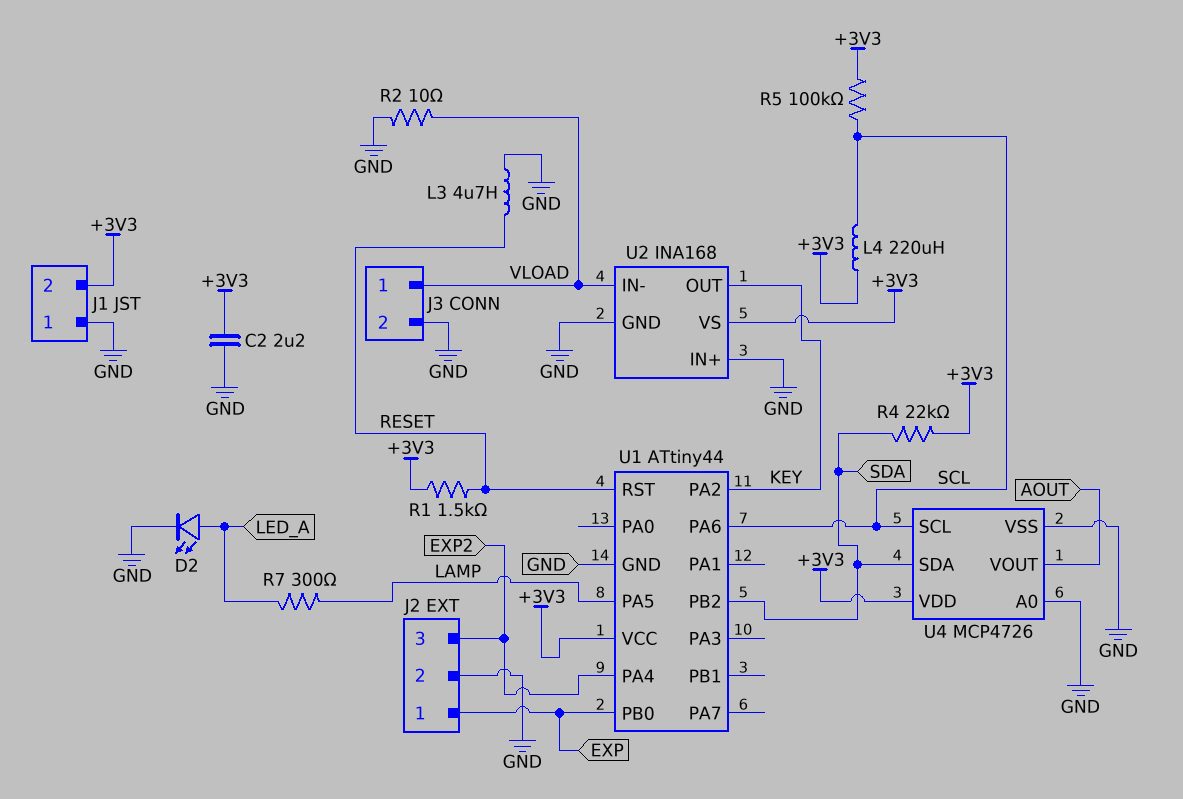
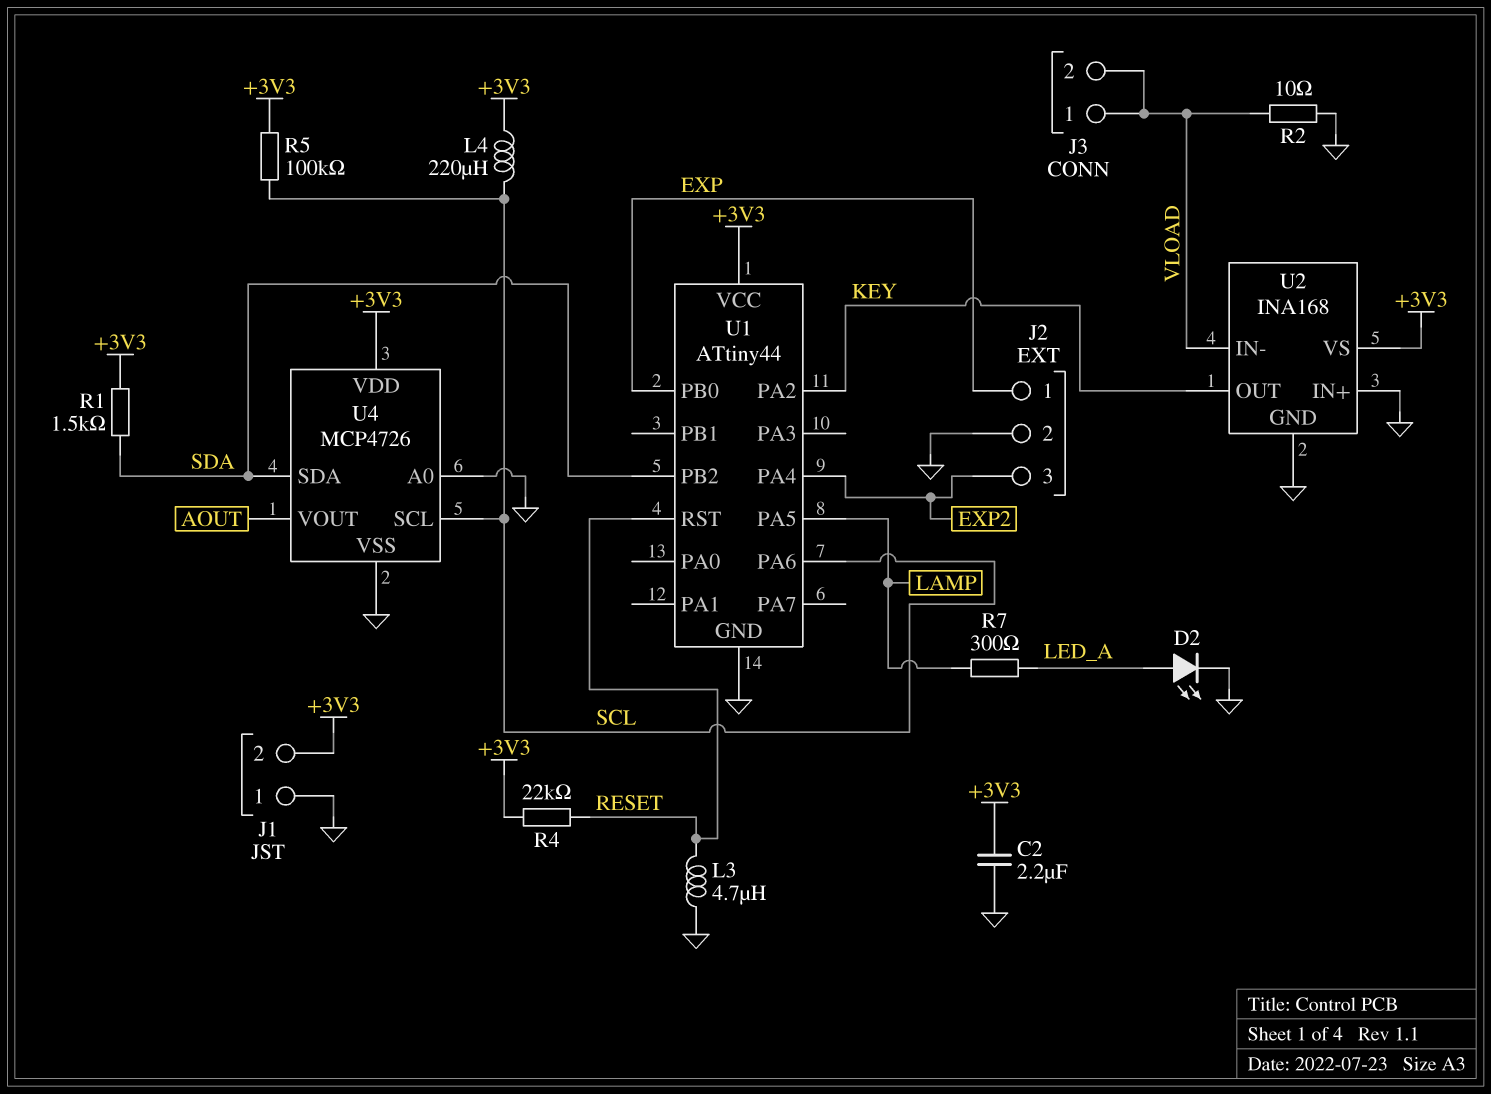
J3 pin 2: GND -> VLOAD
R1: 1.5k (+3V3, RESET) -> 1.5k (+3V3, SDA)
R4: 22k (+3V3, SDA) -> 22k (+3V3, RESET)

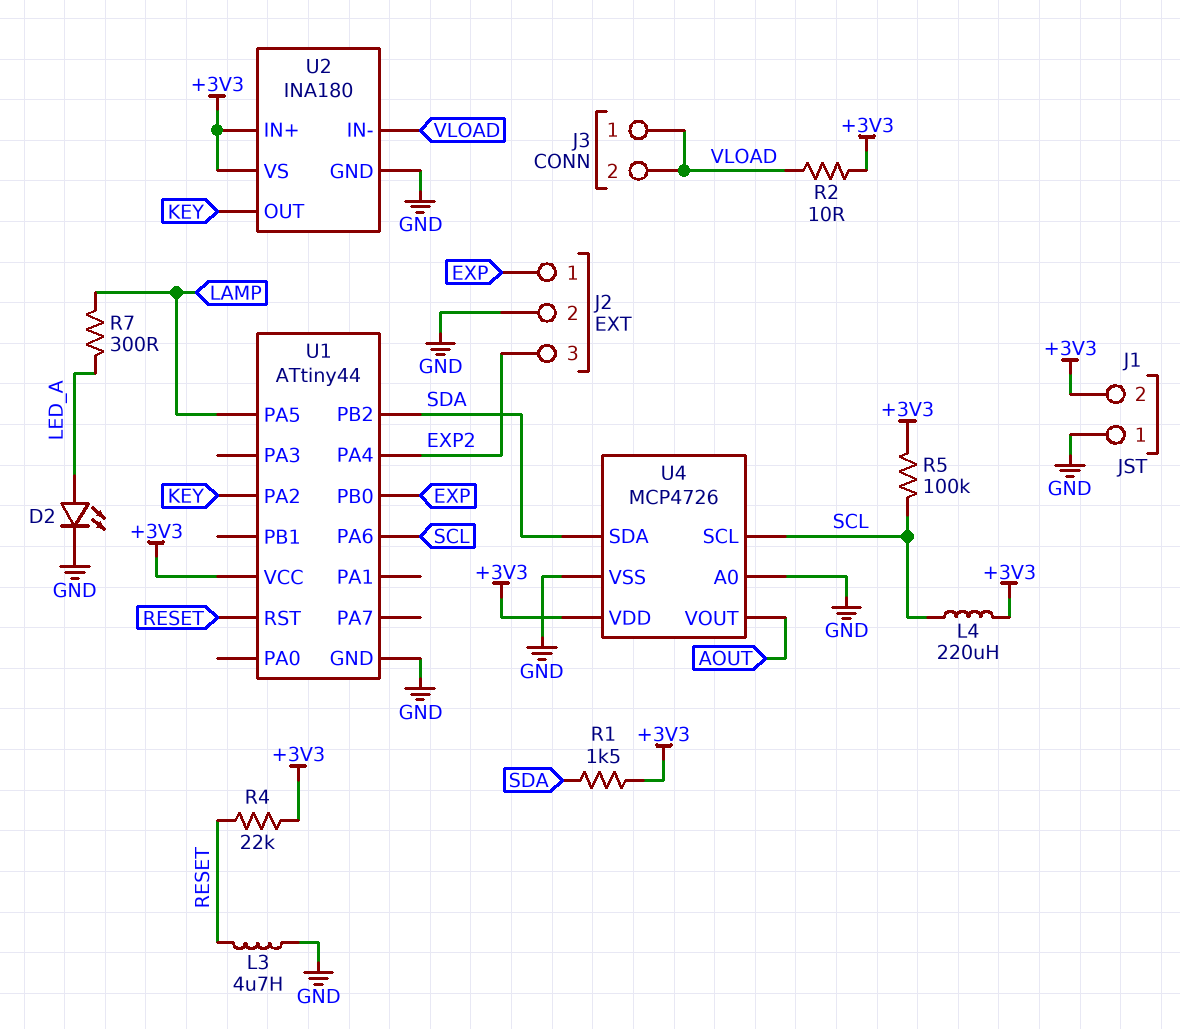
C2: 2.2uF (+3V3, GND) -> none
R2: 10 (GND, VLOAD) -> 10 (+3V3, VLOAD)
U2: INA168 -> INA180
U2 pin IN+: GND -> +3V3

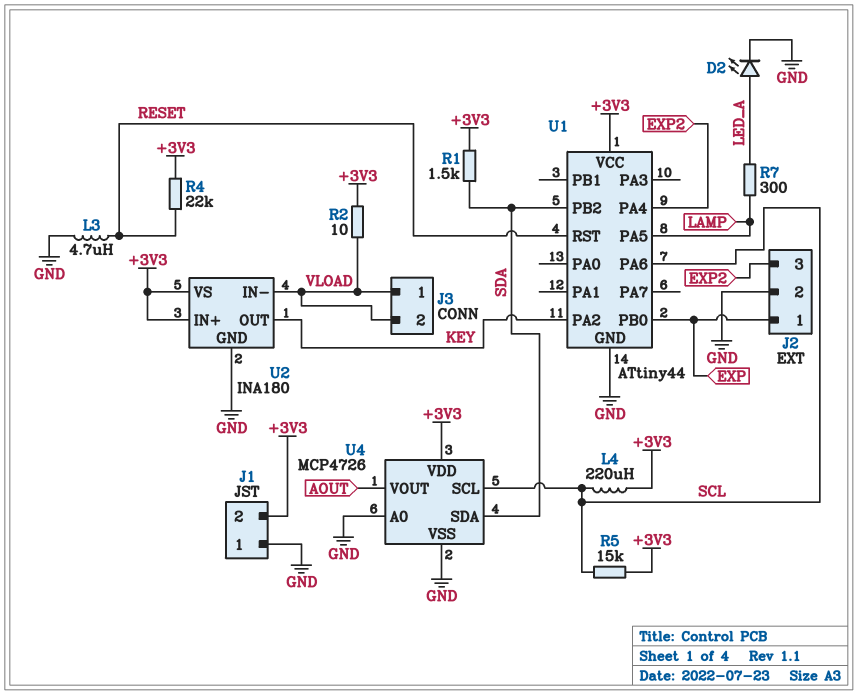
R5: 100k (+3V3, SCL) -> 15k (+3V3, SCL)

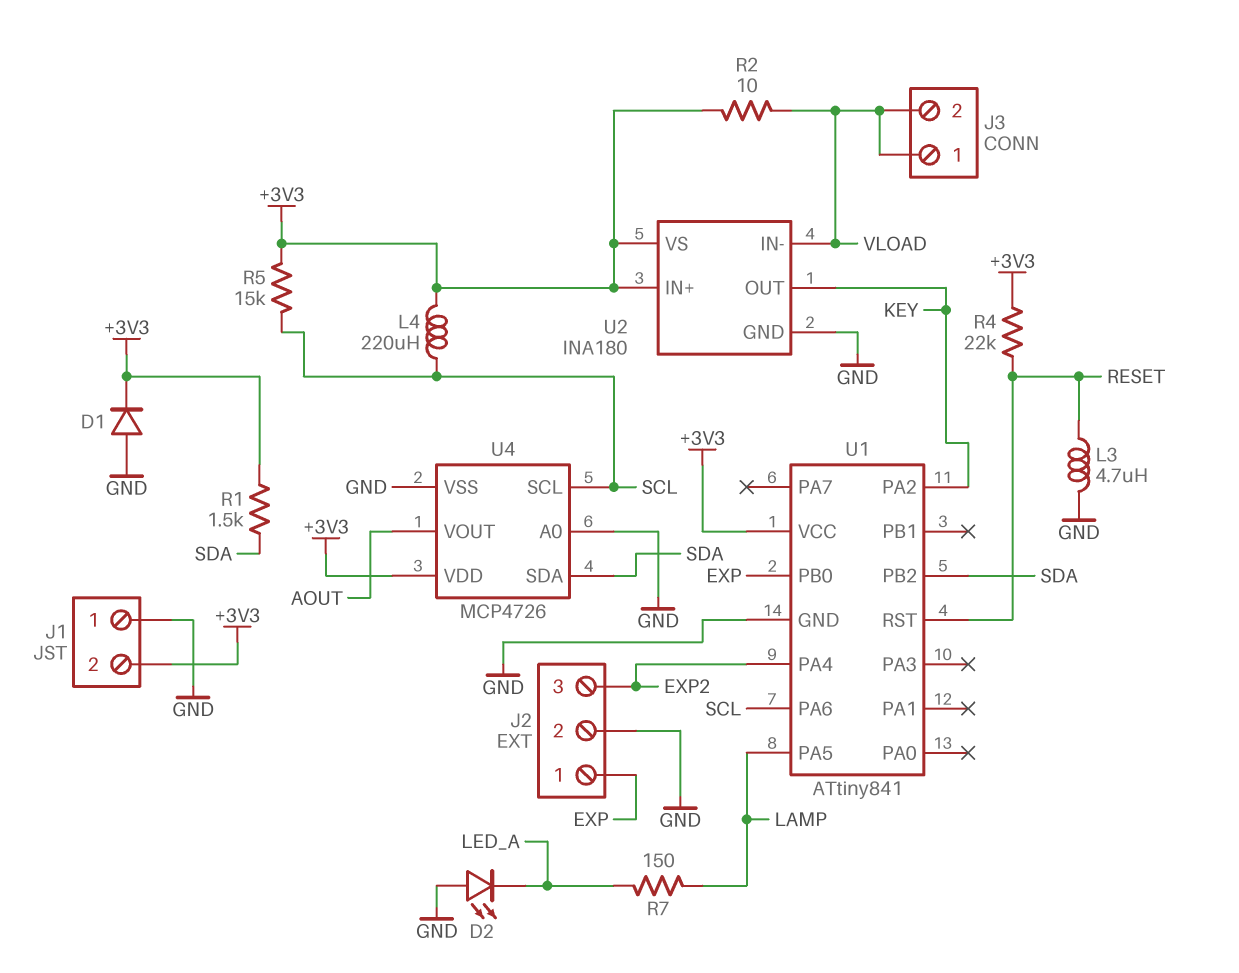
D1: none -> diode (A GND, K +3V3)
D2: LED (A LED_A, K GND) -> LED (A GND, K LED_A)
R7: 300 (LAMP, LED_A) -> 150 (LAMP, LED_A)
U1: ATtiny44 -> ATtiny841

